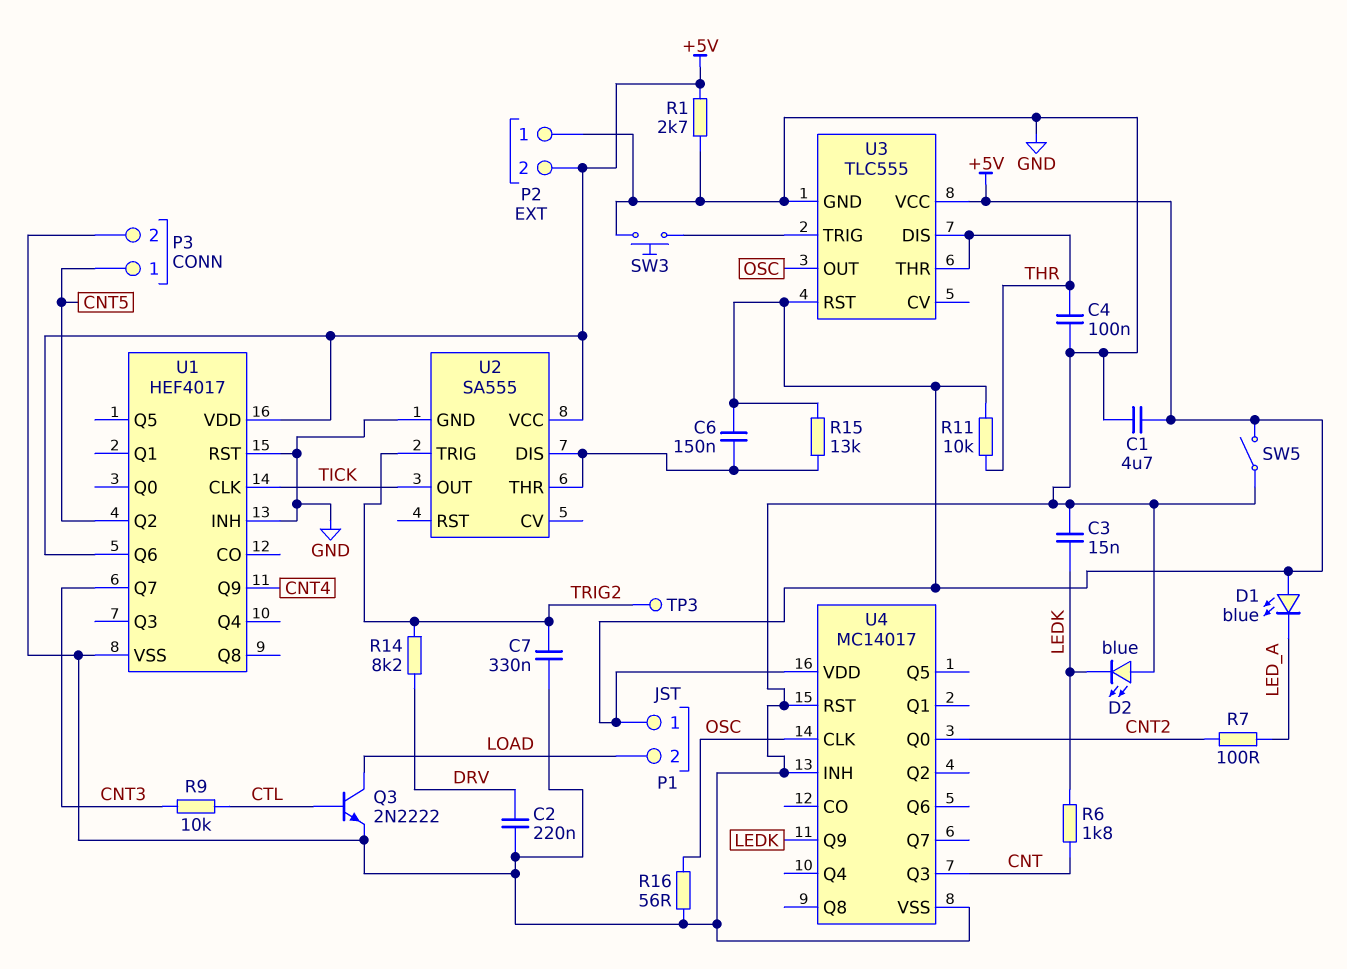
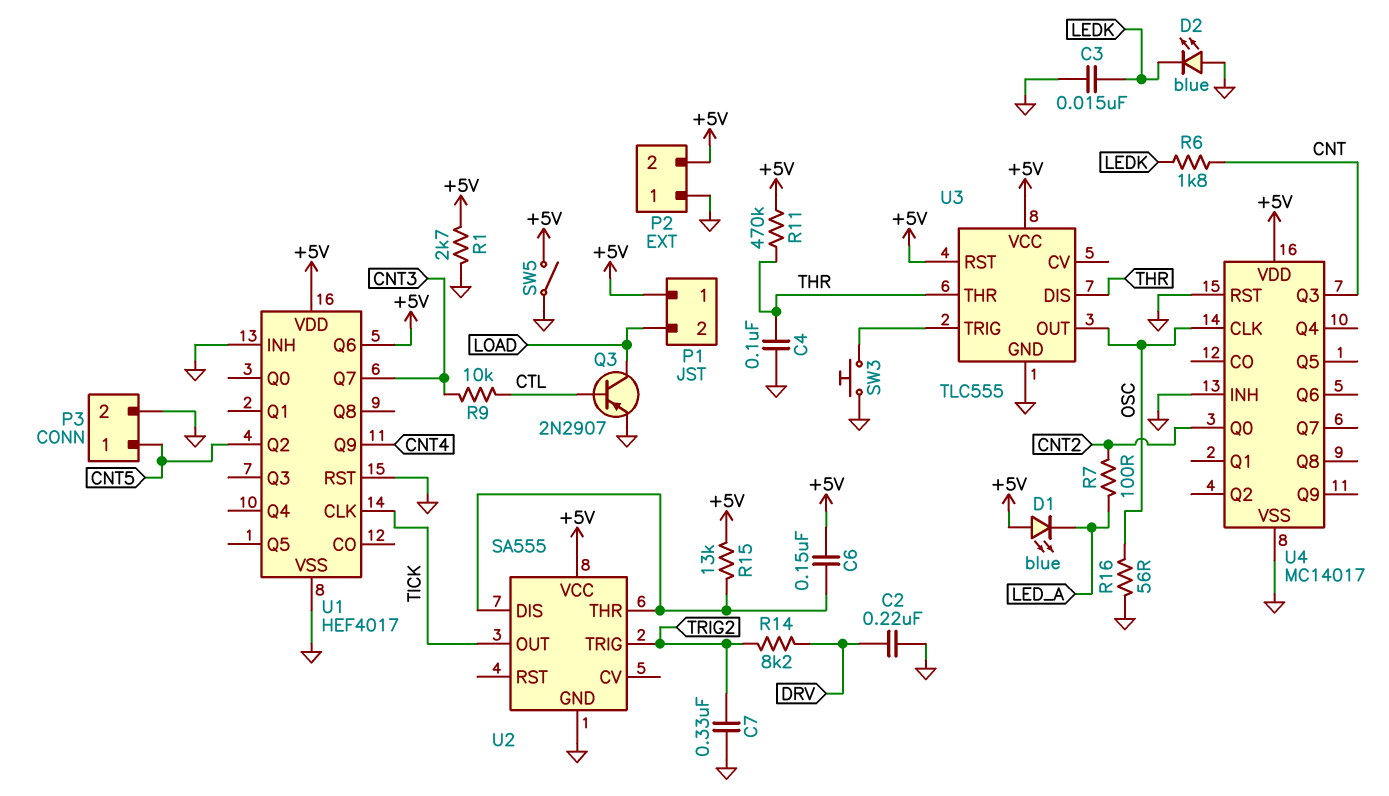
C1: 4.7uF (+5V, GND) -> none
Q3: NPN 2N2222 (B CTL, C LOAD, E GND) -> PNP 2N2907 (B CTL, C LOAD, E GND)
R11: 10k (+5V, THR) -> 470k (+5V, THR)
TP3: test point (TRIG2) -> none
U4 pin Q9: LEDK -> none

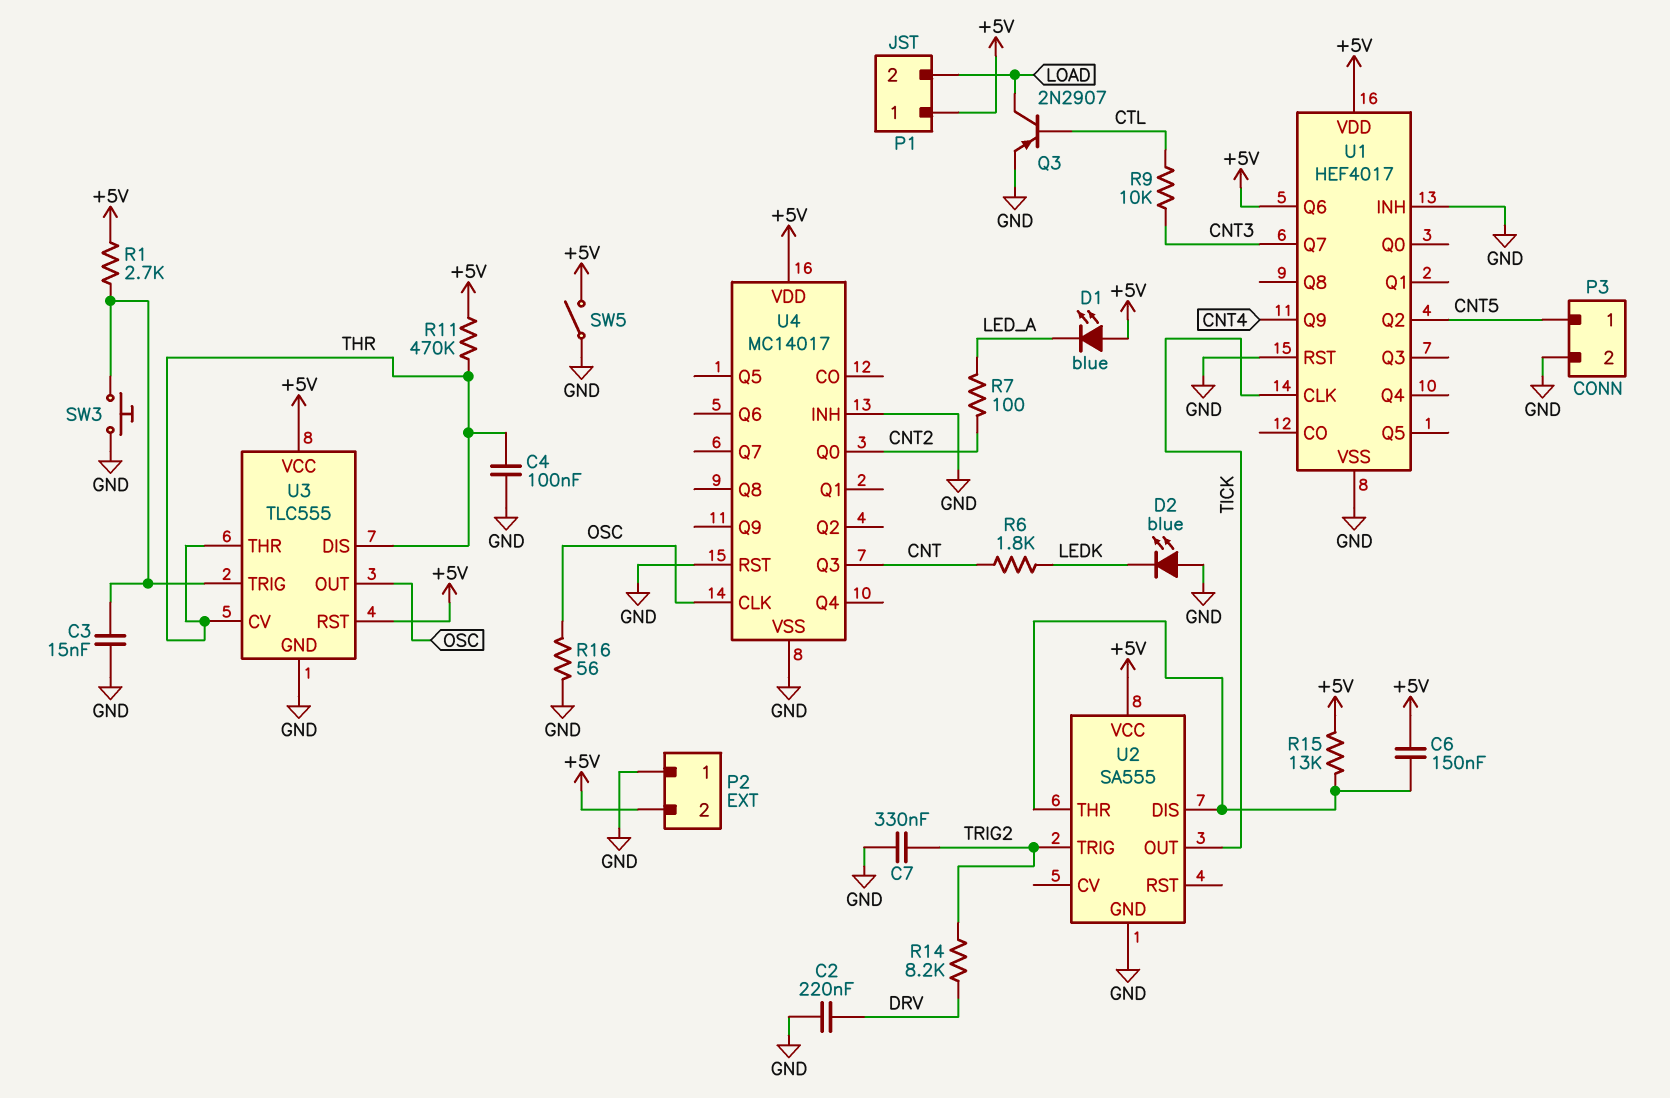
C3: 15nF (GND, LEDK) -> 15nF (GND, U3/TRIG)
R1: 2.7k (+5V, GND) -> 2.7k (+5V, U3/TRIG)
U3 pin CV: none -> THR

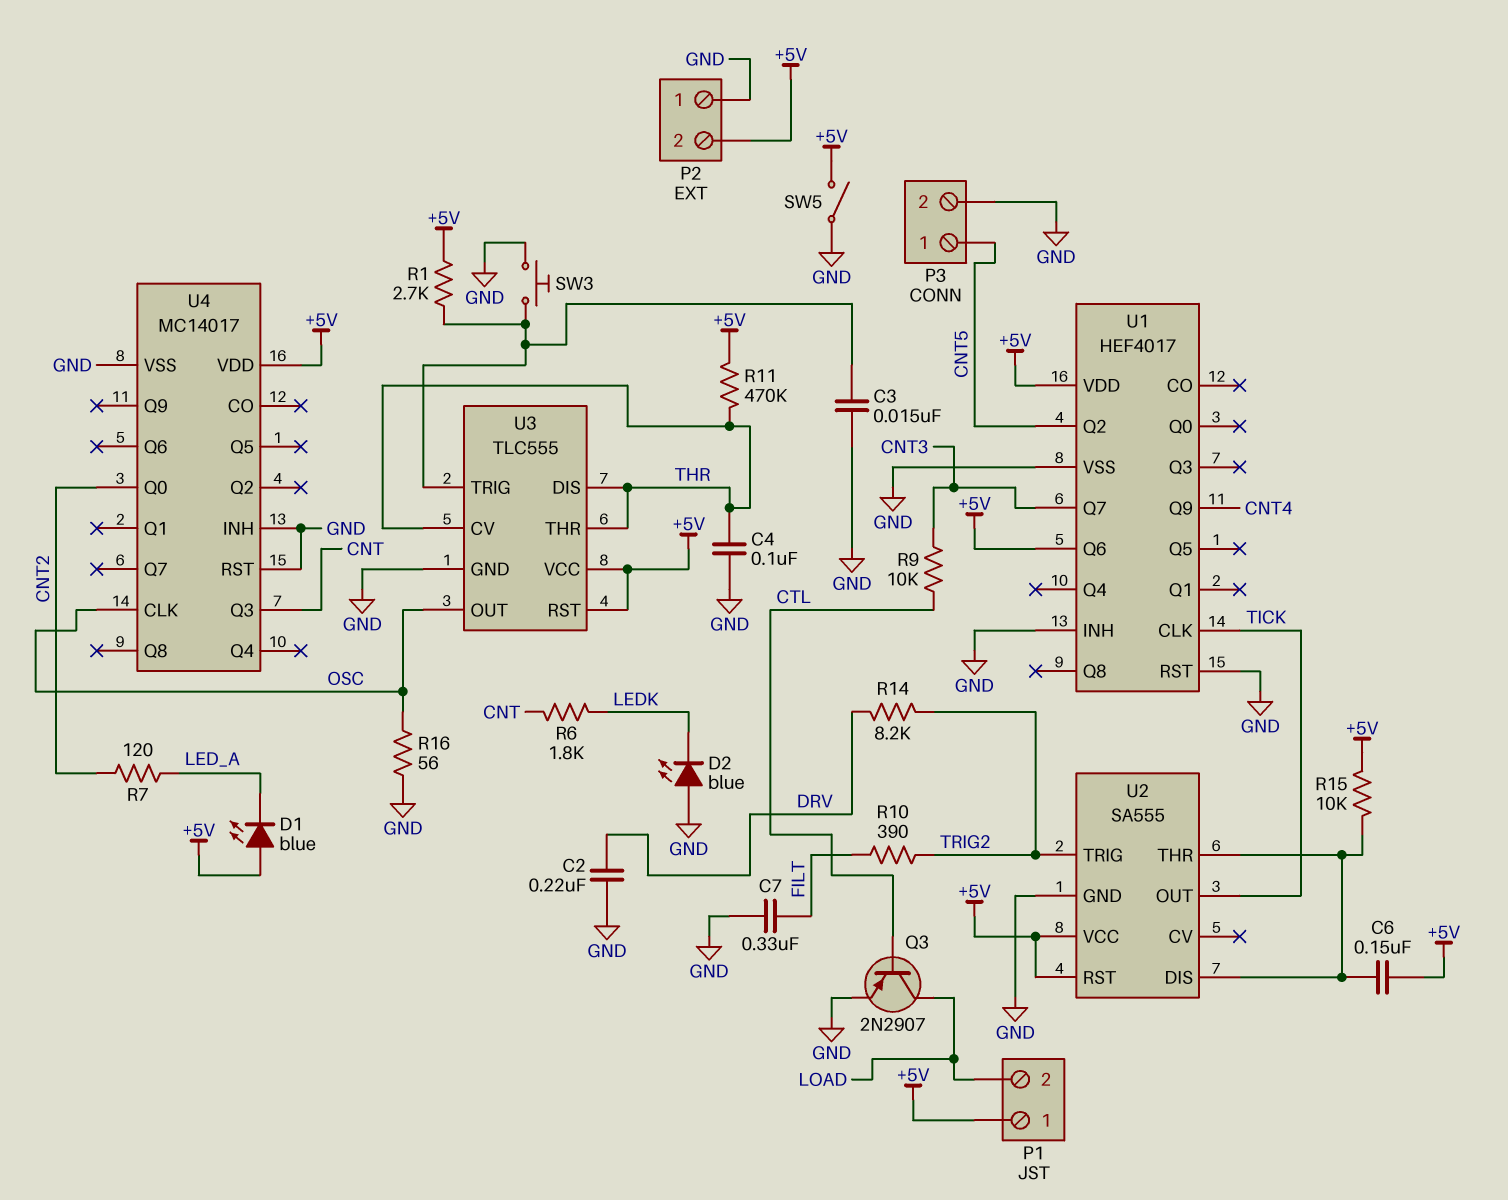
C7: 330nF (GND, TRIG2) -> 330nF (FILT, GND)
R7: 100 (CNT2, LED_A) -> 120 (CNT2, LED_A)
R10: none -> 390 (FILT, TRIG2)
R15: 13k (+5V, U2/DIS) -> 10k (+5V, U2/DIS)
U2 pin RST: none -> +5V

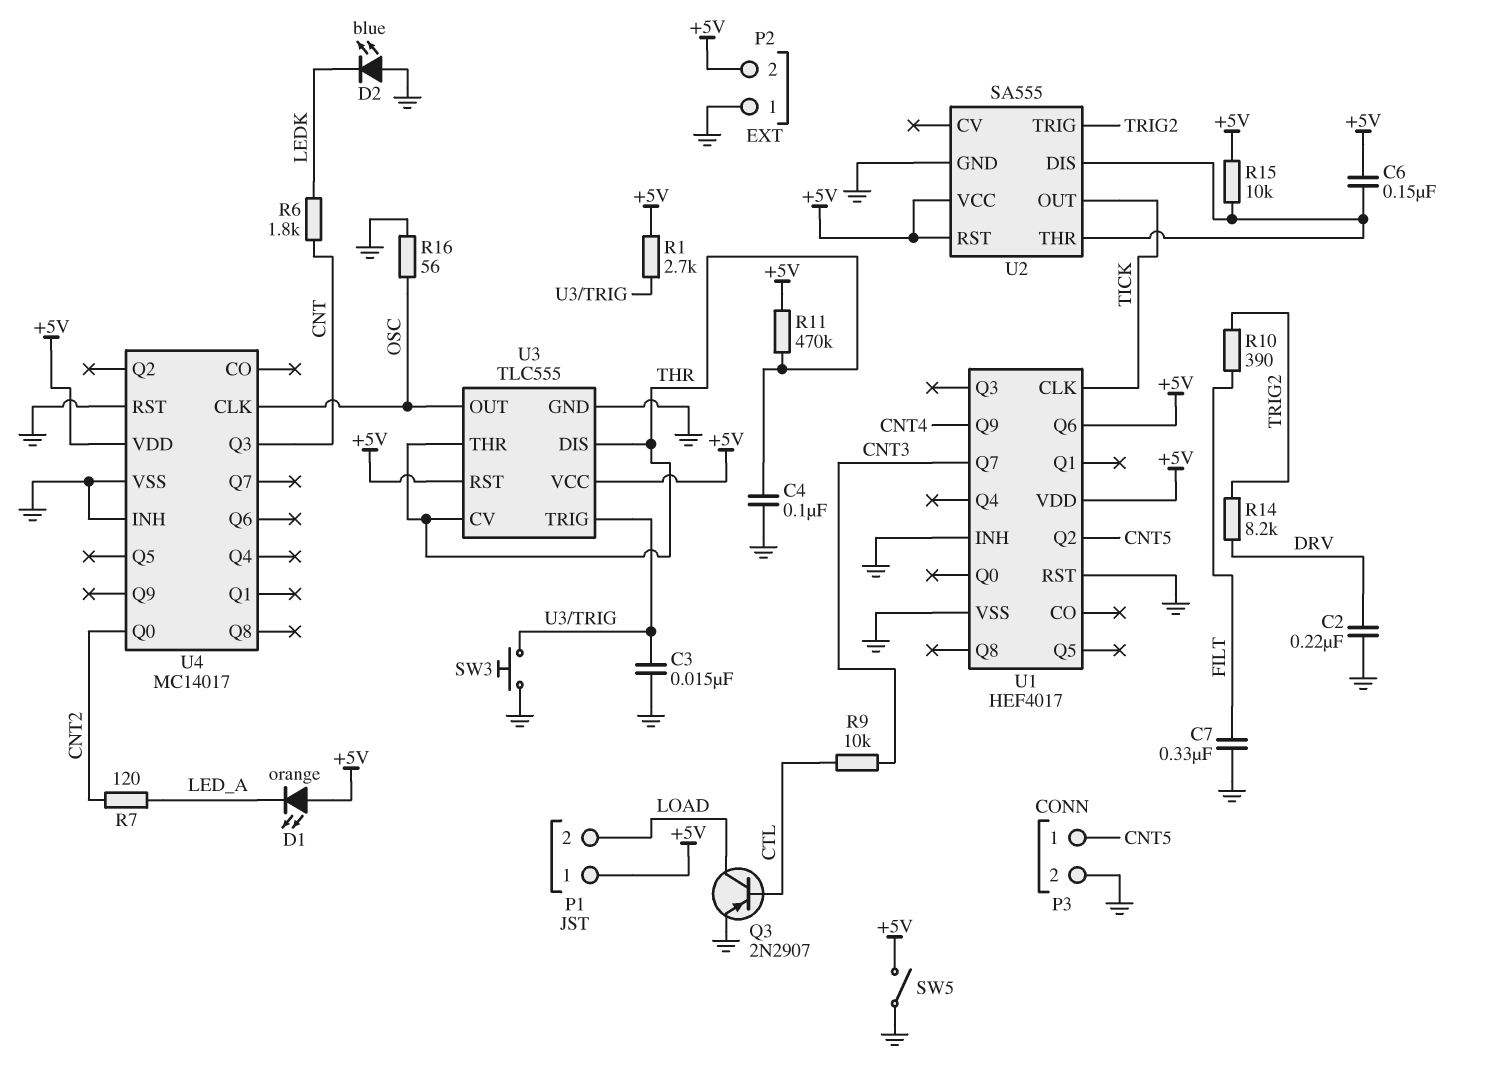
D1: LED blue (A +5V, K LED_A) -> LED orange (A +5V, K LED_A)

